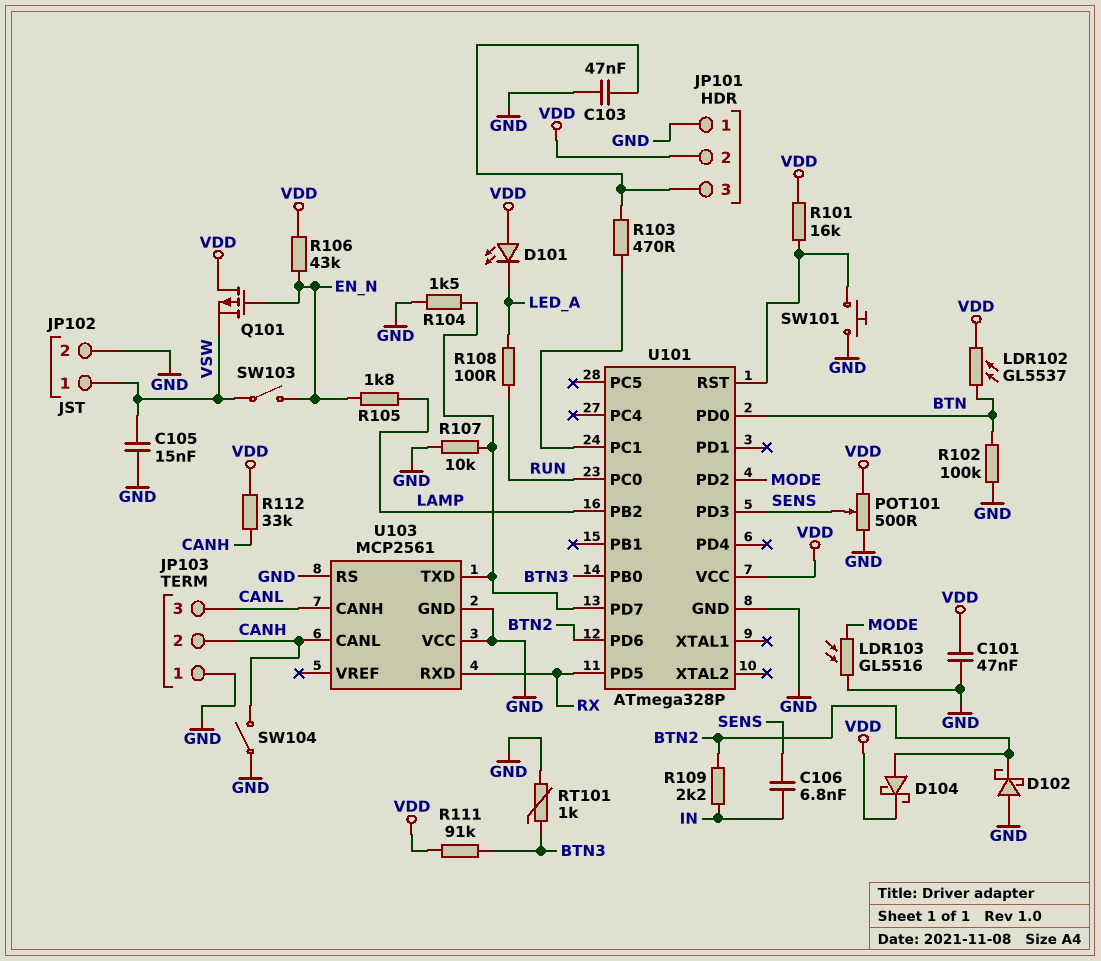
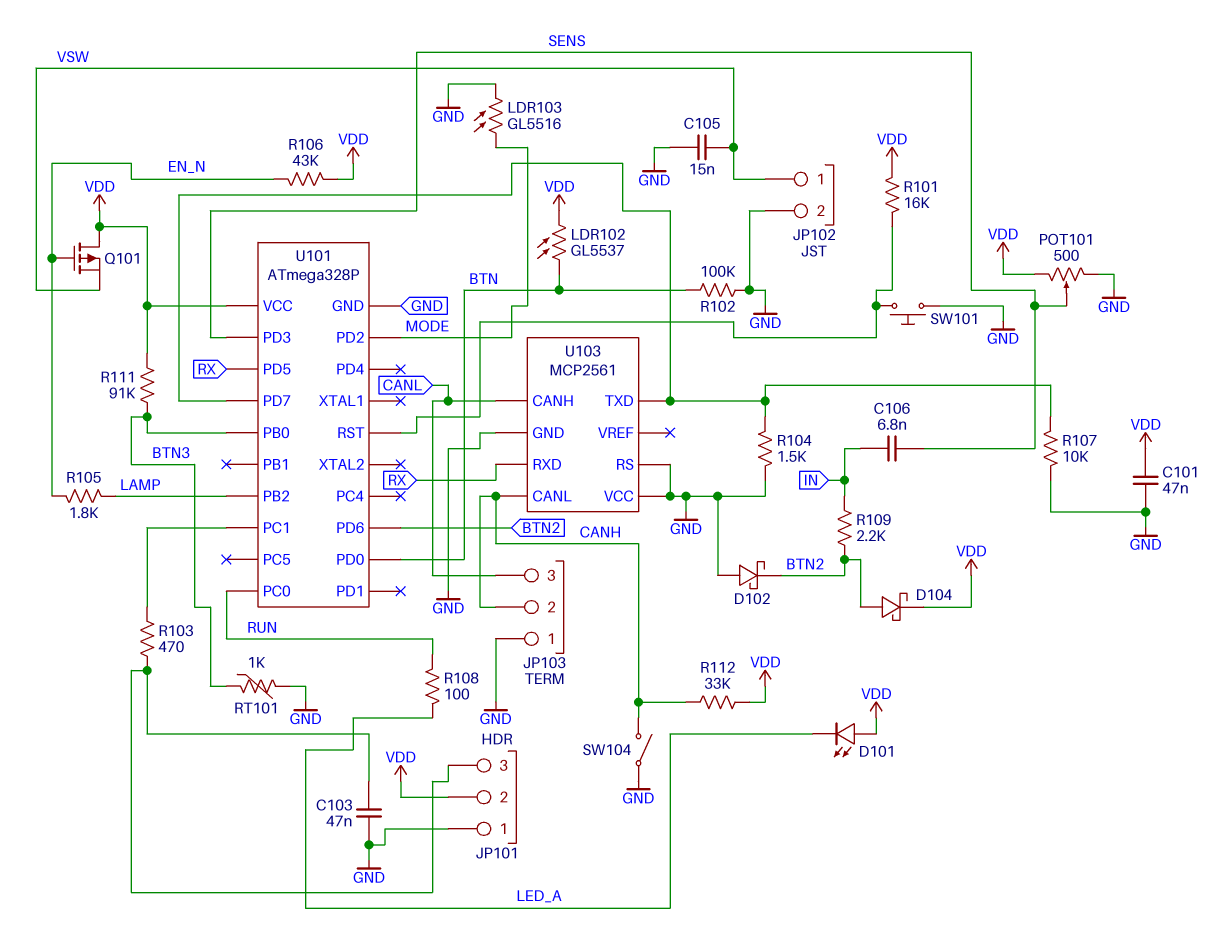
SW103: switch (EN_N, VSW) -> none

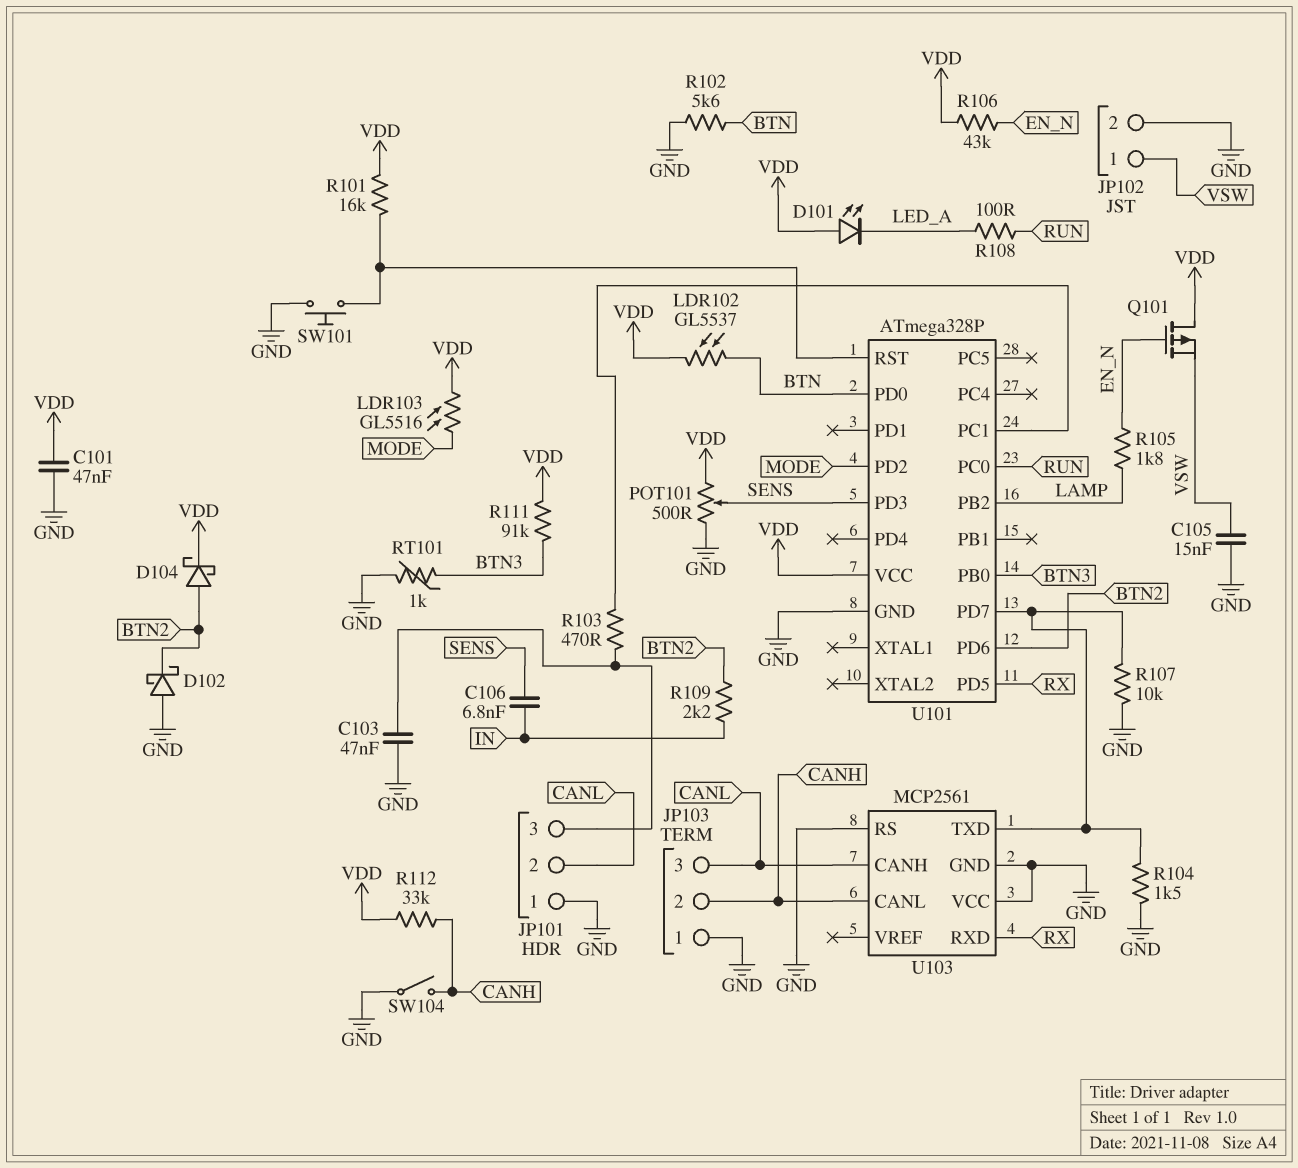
JP101 pin 2: VDD -> CANL
LDR103: GL5516 (GND, MODE) -> GL5516 (MODE, VDD)
R102: 100k (BTN, GND) -> 5.6k (BTN, GND)

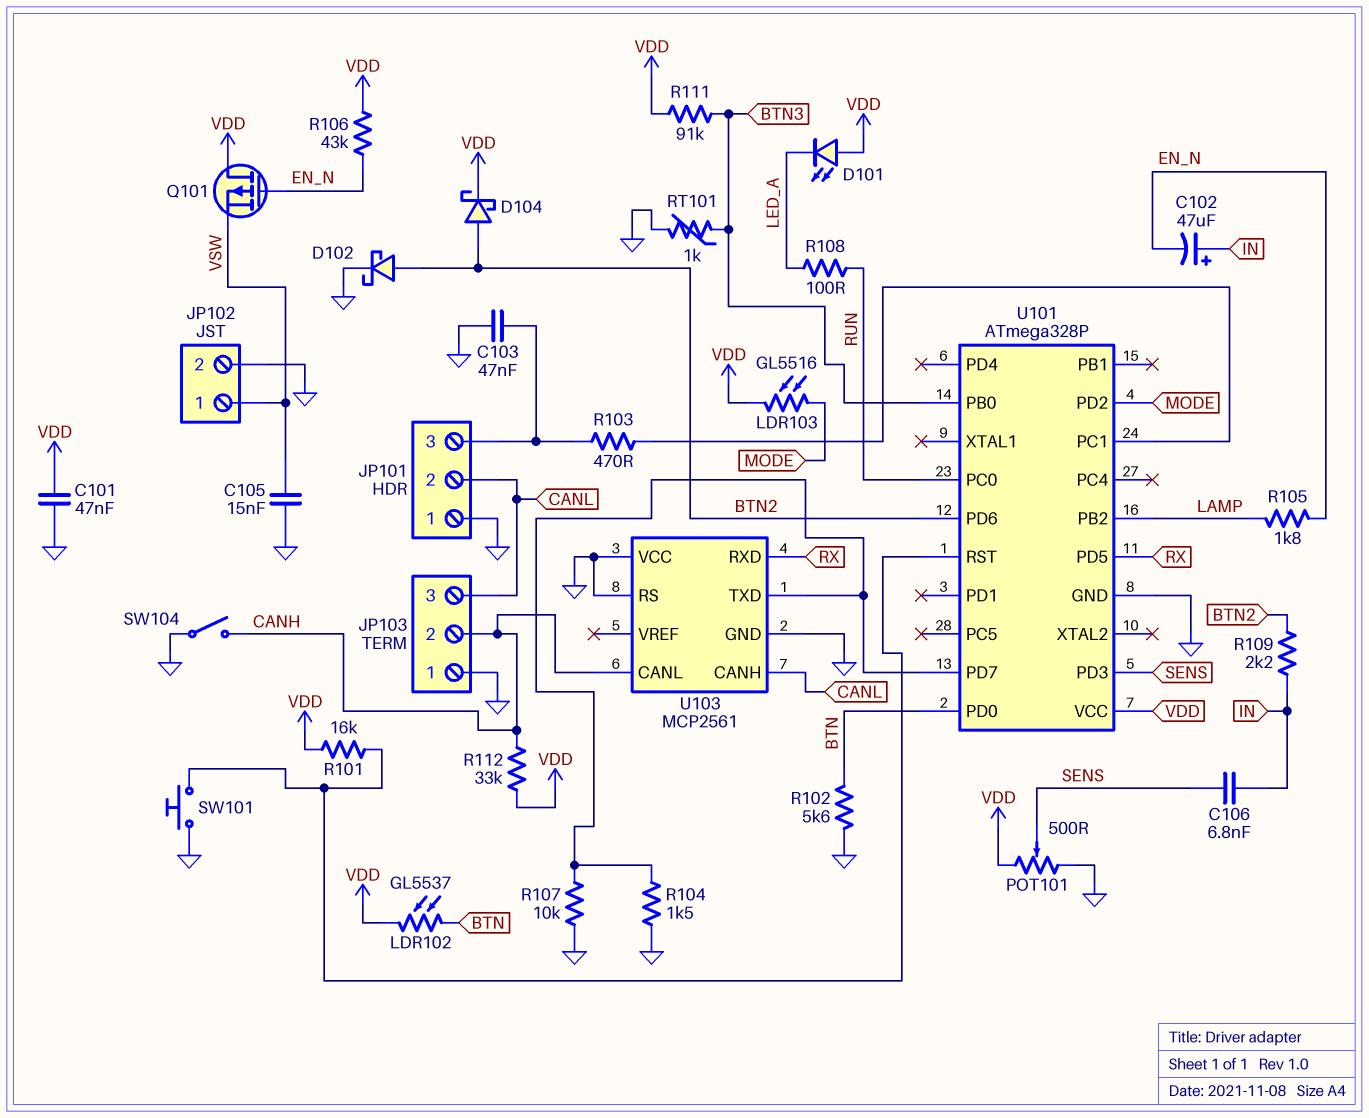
C102: none -> 47uF (plus IN, minus EN_N)
D102: schottky (A GND, K BTN2) -> schottky (A BTN2, K GND)

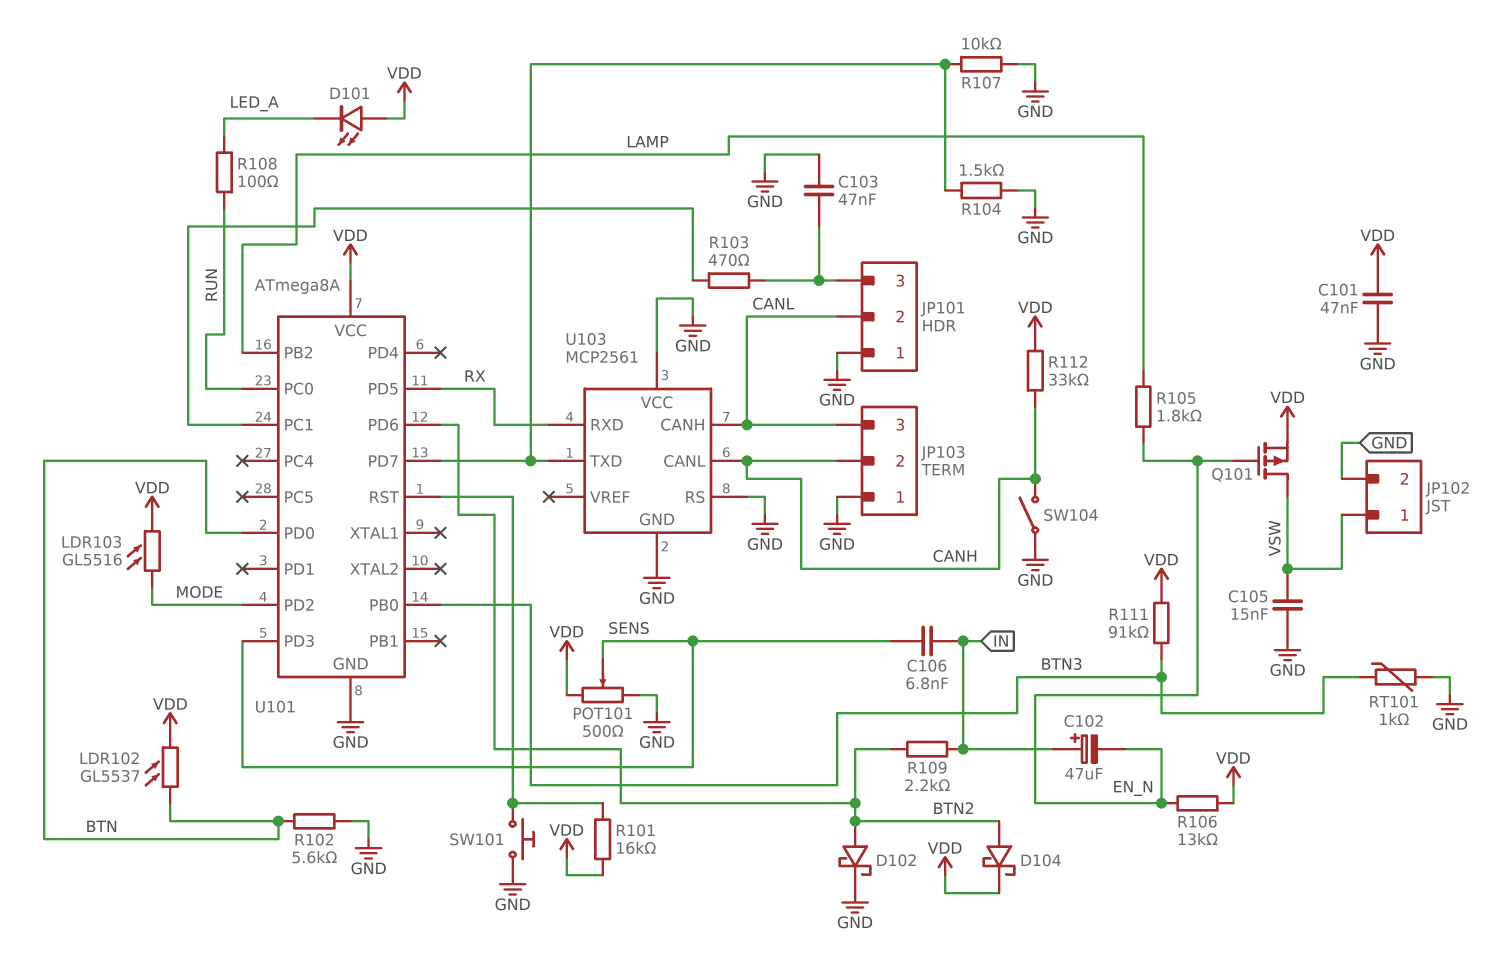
Q101: PMOS (G EN_N, D VDD, S VSW) -> PMOS (G EN_N, D VSW, S VDD)
R106: 43k (EN_N, VDD) -> 13k (EN_N, VDD)
U101: ATmega328P -> ATmega8A

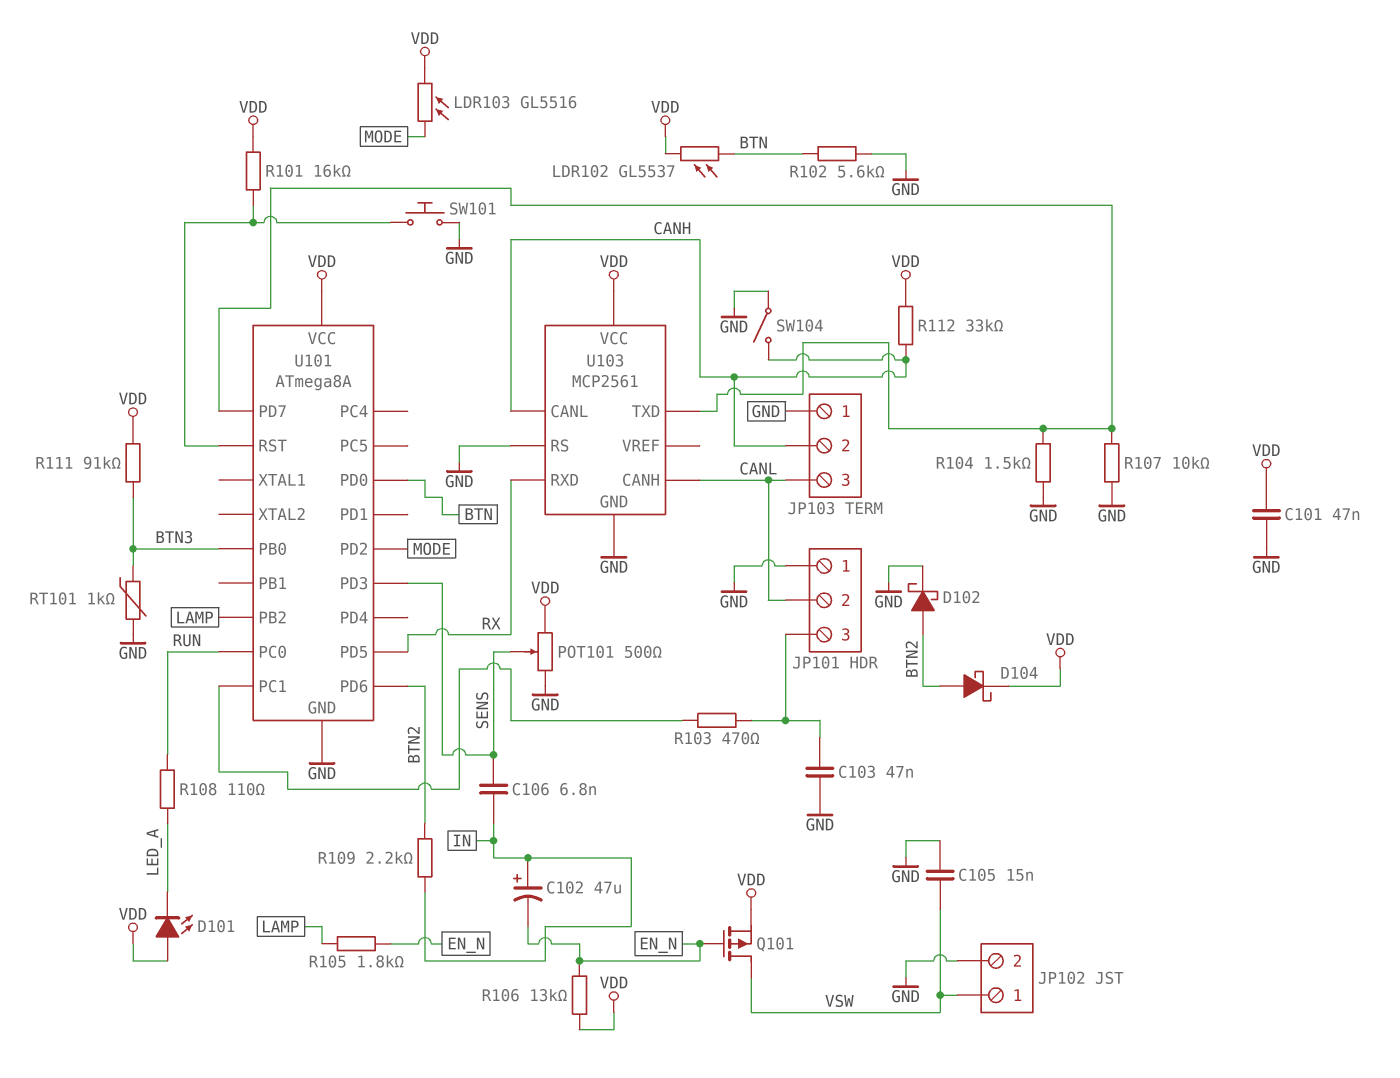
R108: 100 (LED_A, RUN) -> 110 (LED_A, RUN)
U103 pin VCC: GND -> VDD

